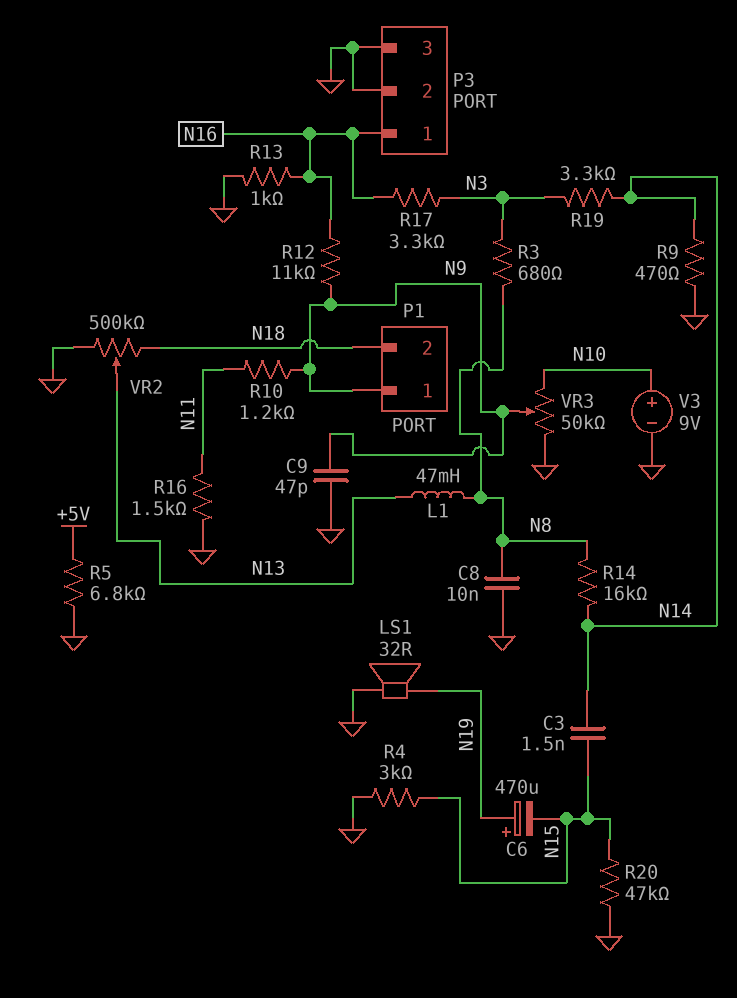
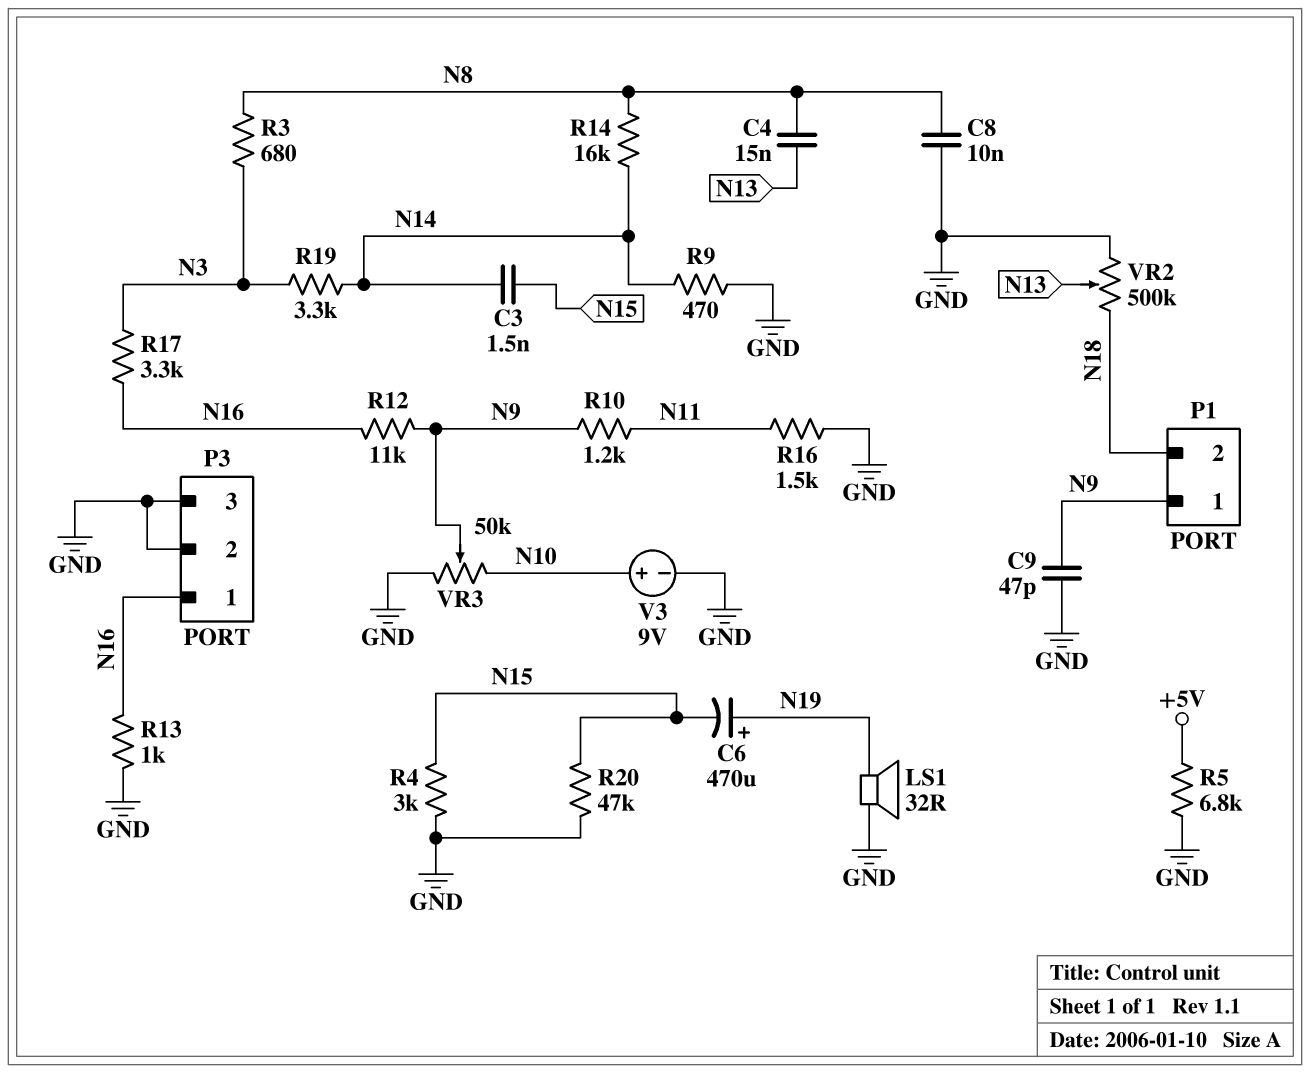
C4: none -> 15nF (N8, N13)
L1: 47mH (N8, N13) -> none

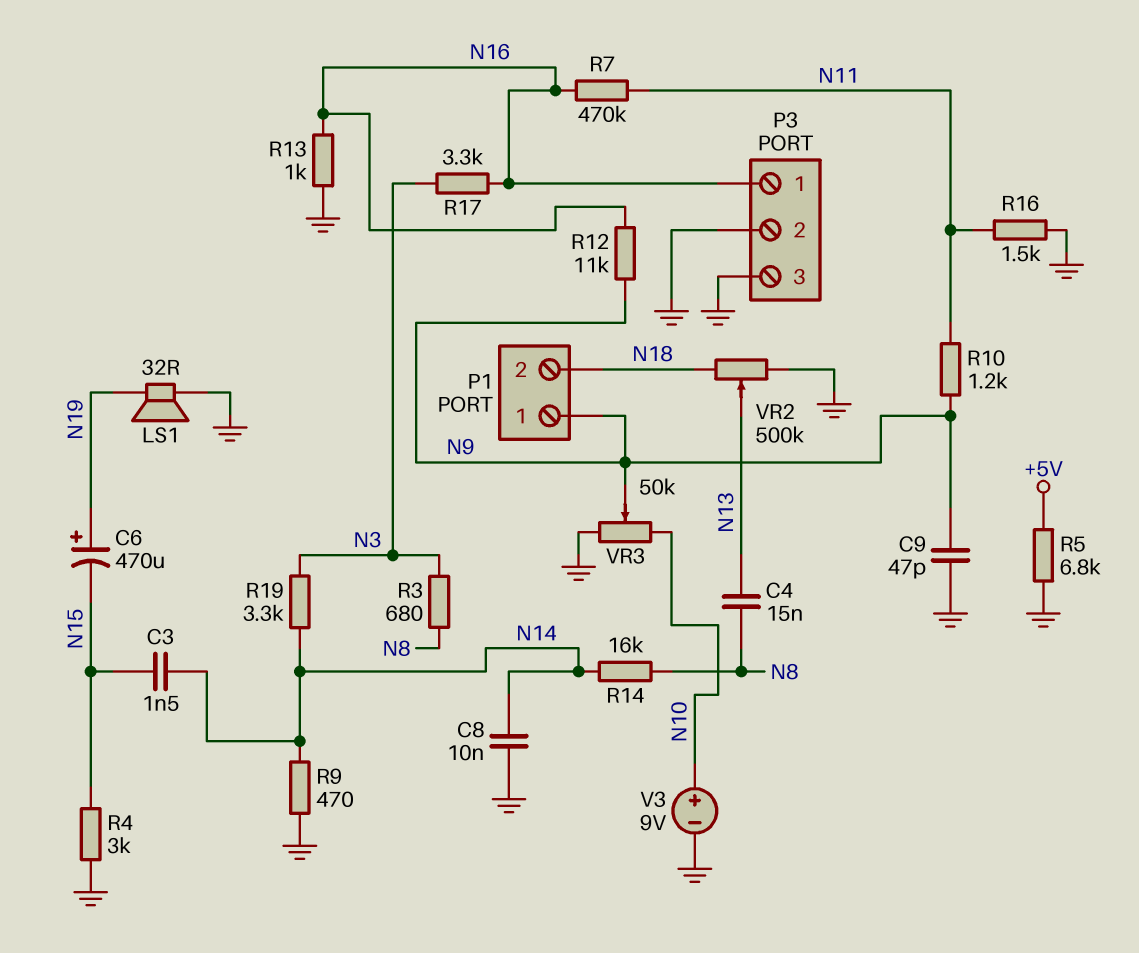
C8: 10nF (GND, N8) -> 10nF (GND, N14)
R7: none -> 470k (N11, N16)
R20: 47k (GND, N15) -> none

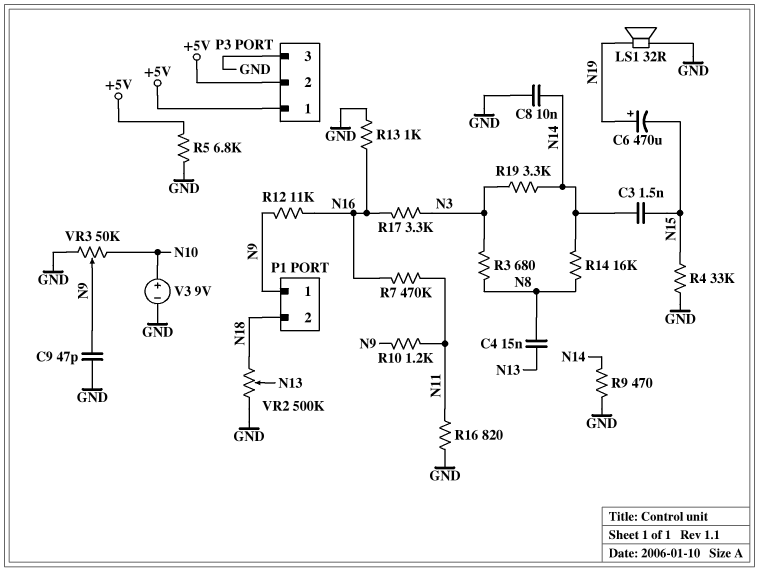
P3 pin 1: N16 -> +5V
P3 pin 2: GND -> +5V
R4: 3k (GND, N15) -> 33k (GND, N15)
R16: 1.5k (GND, N11) -> 820 (GND, N11)

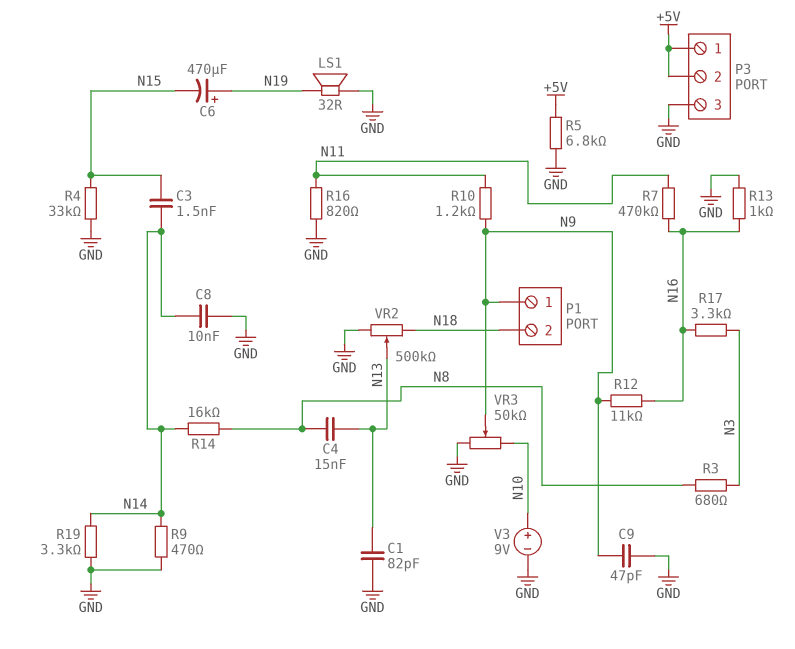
C1: none -> 82pF (GND, N13)
R19: 3.3k (N3, N14) -> 3.3k (GND, N14)

